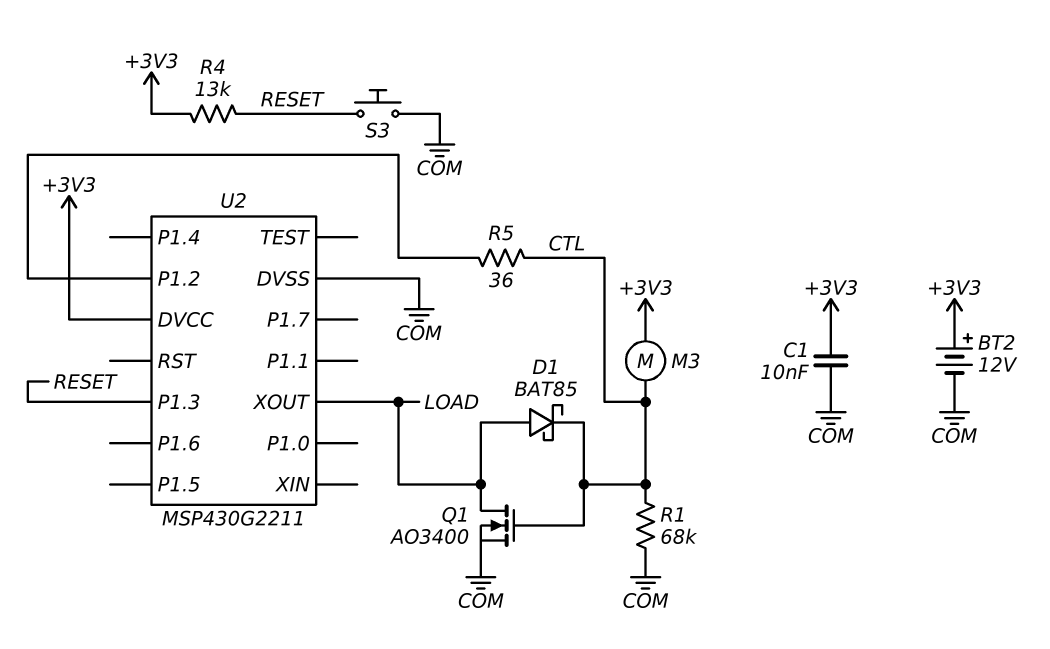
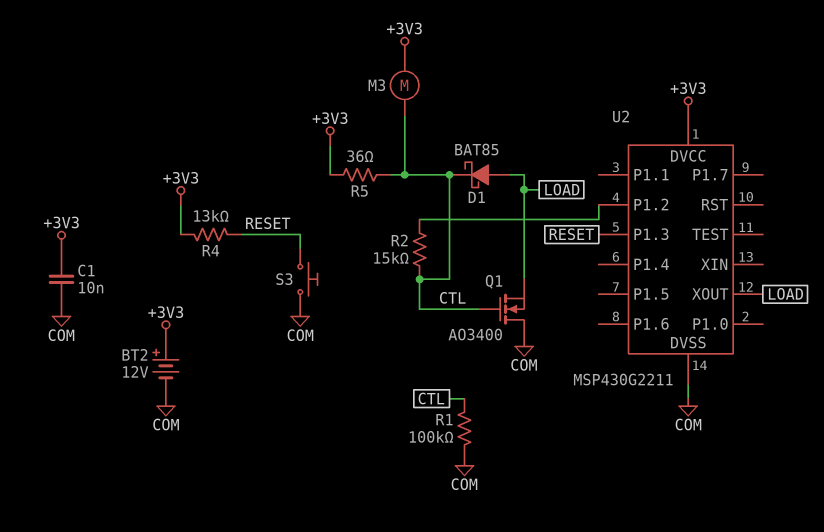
Q1: NMOS AO3400 (G CTL, D LOAD, S COM) -> NMOS AO3400 (G CTL, D COM, S LOAD)
R1: 68k (COM, CTL) -> 100k (COM, CTL)
R2: none -> 15k (CTL, U2/P1.2)
R5: 36 (CTL, U2/P1.2) -> 36 (+3V3, CTL)

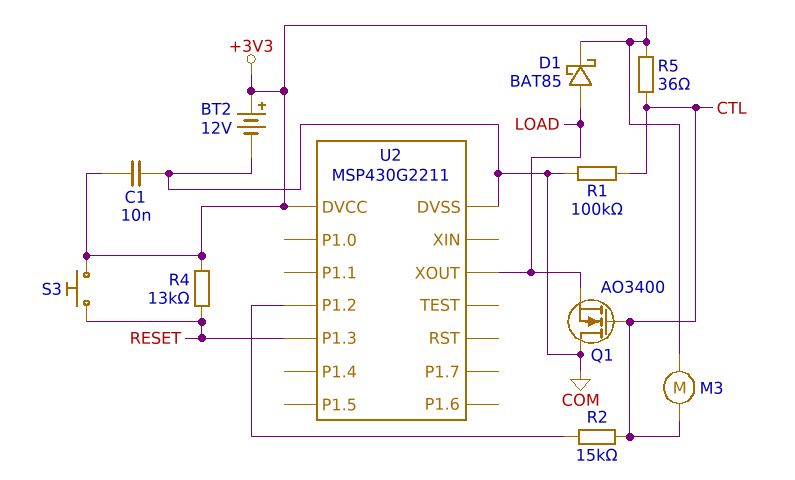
D1: schottky BAT85 (A LOAD, K CTL) -> schottky BAT85 (A LOAD, K +3V3)
S3: button (COM, RESET) -> button (+3V3, RESET)

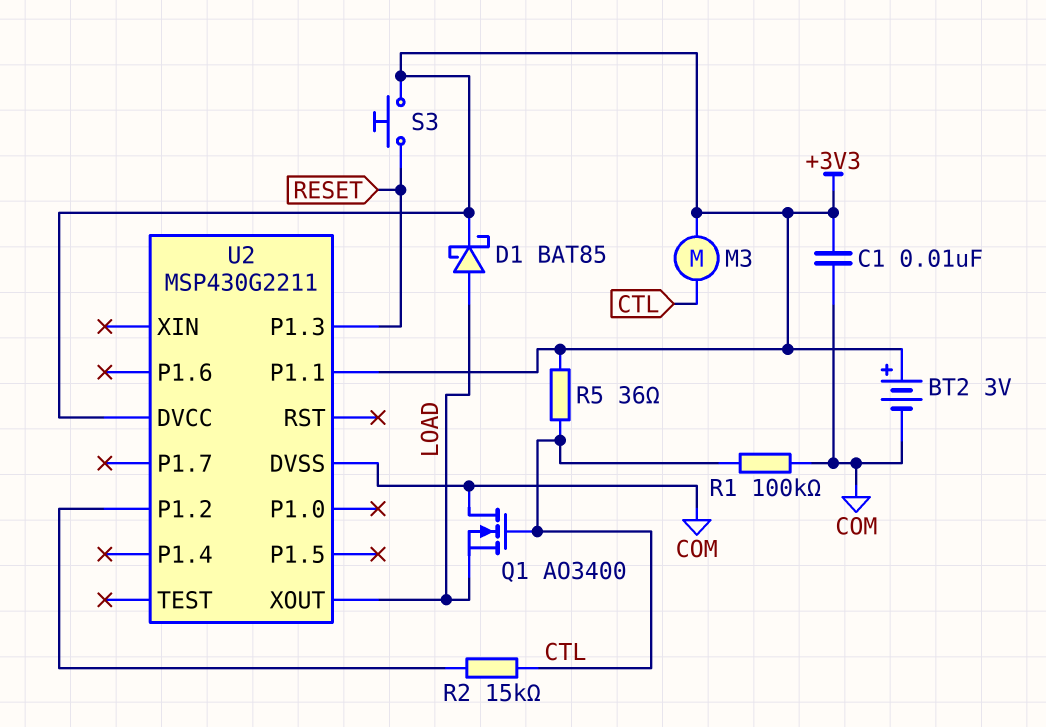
BT2: 12V (plus +3V3, minus COM) -> 3V (plus +3V3, minus COM)
R4: 13k (+3V3, RESET) -> none
U2 pin P1.1: none -> +3V3

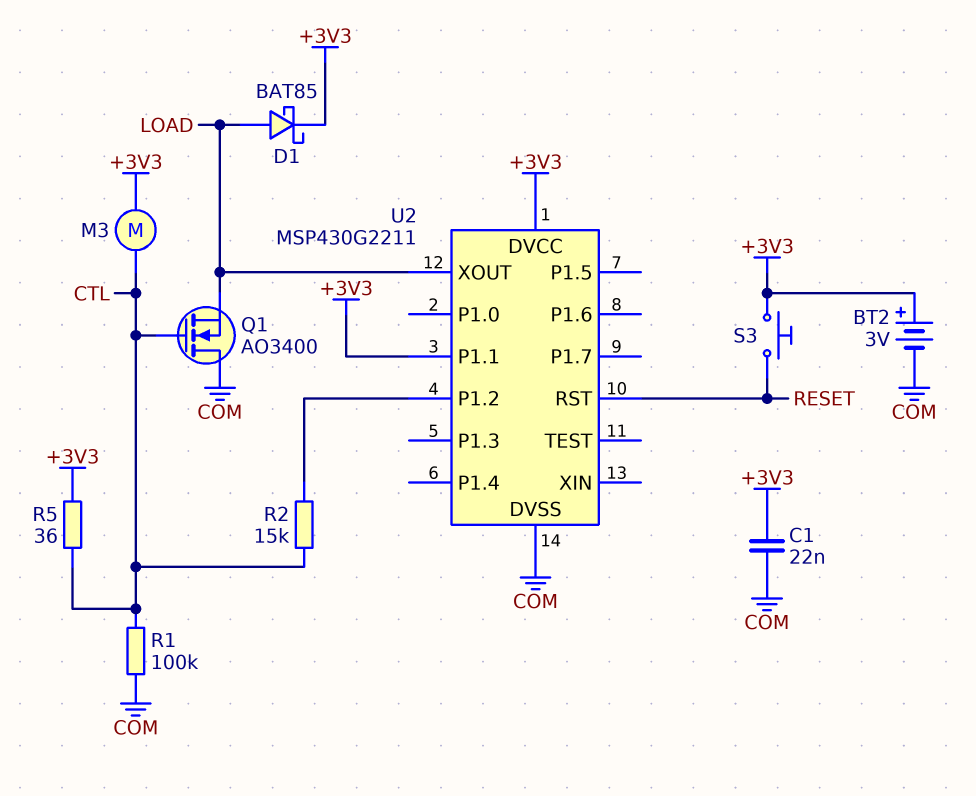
C1: 10nF (+3V3, COM) -> 22nF (+3V3, COM)
U2 pin P1.3: RESET -> none
U2 pin RST: none -> RESET

